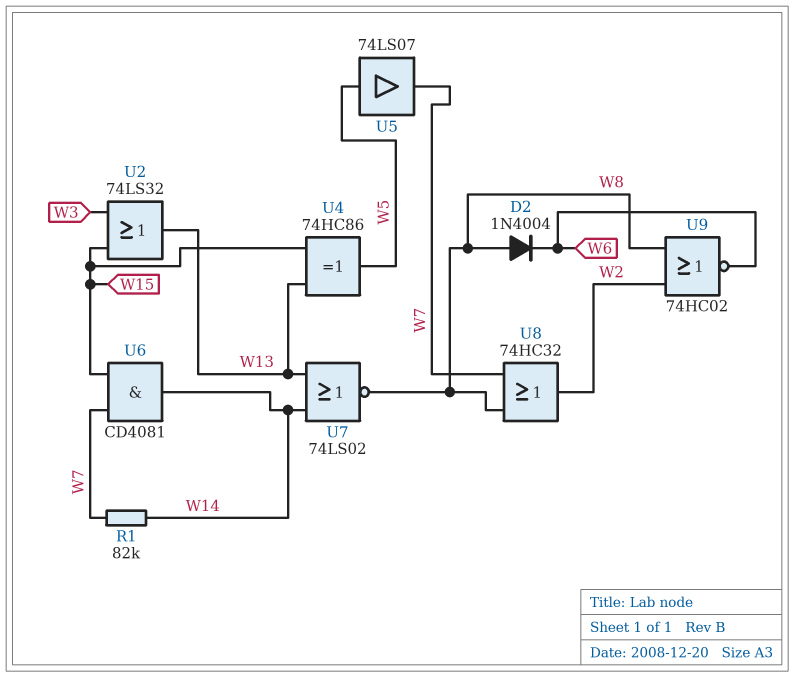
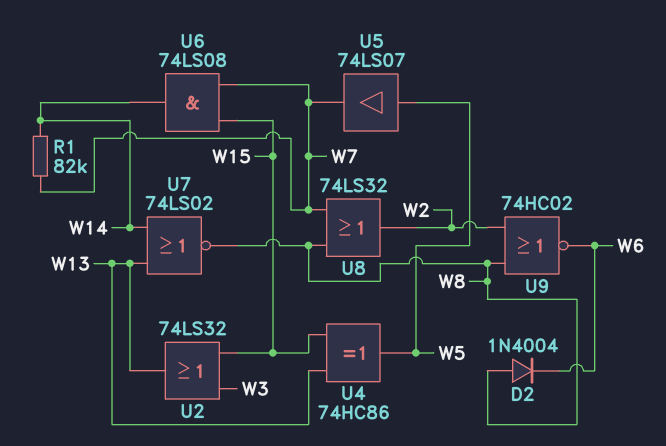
U6: AND CD4081 (in W7, in W15, out W14) -> AND 74LS08 (in W7, in W15, out W14)
U8: OR 74HC32 (in W7, in W8, out W2) -> OR 74LS32 (in W7, in W8, out W2)

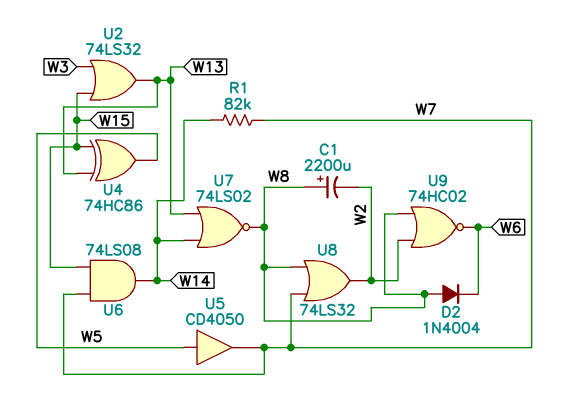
C1: none -> 2200uF (plus W8, minus W2)
U5: buffer 74LS07 (in W5, out W7) -> buffer CD4050 (in W5, out W7)

